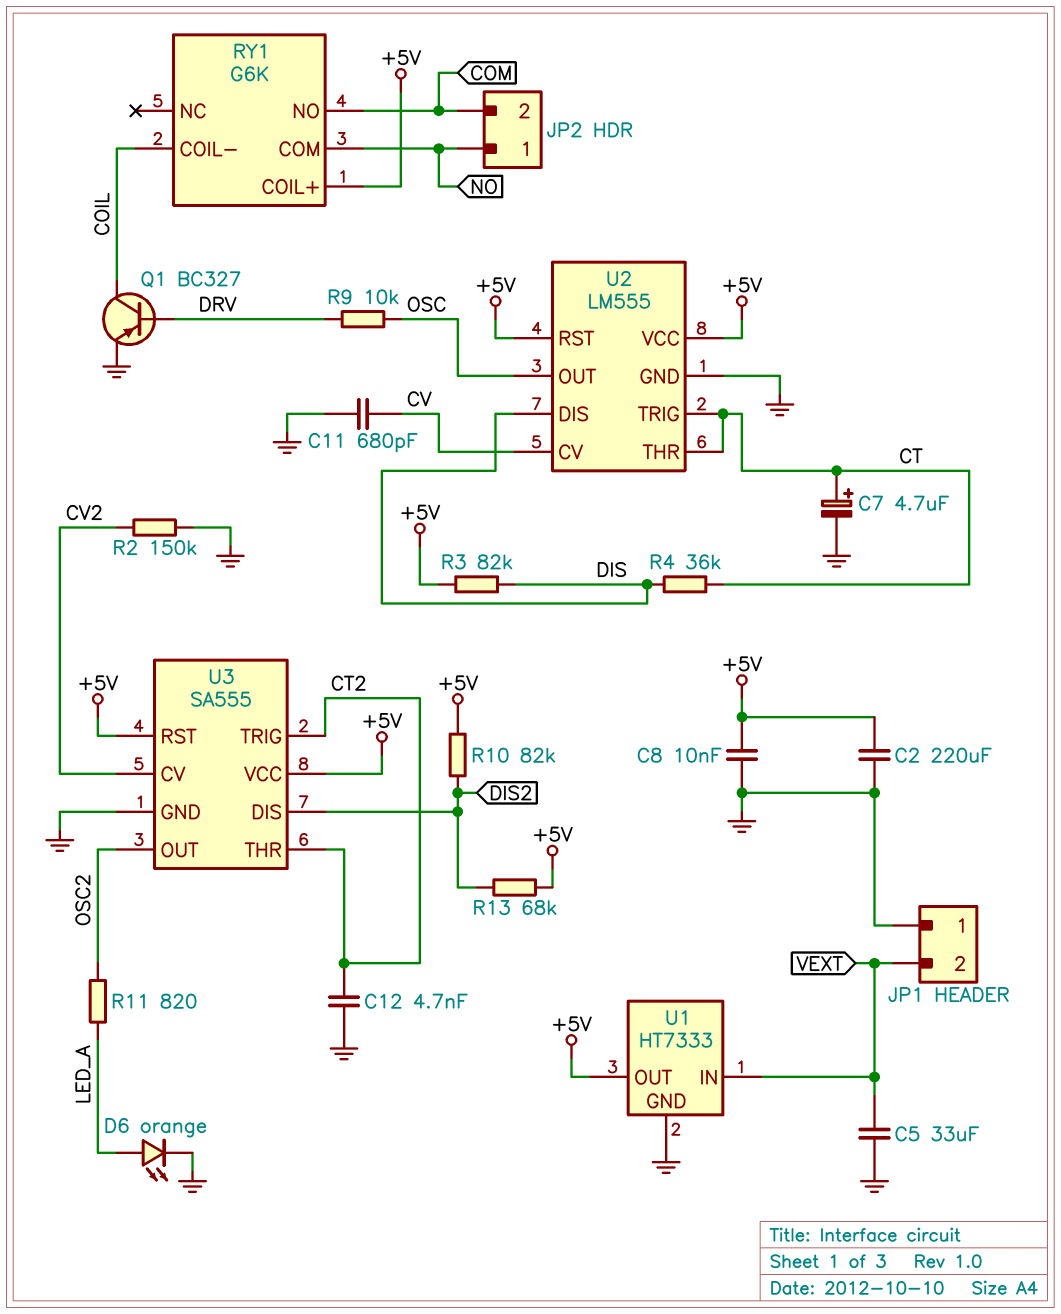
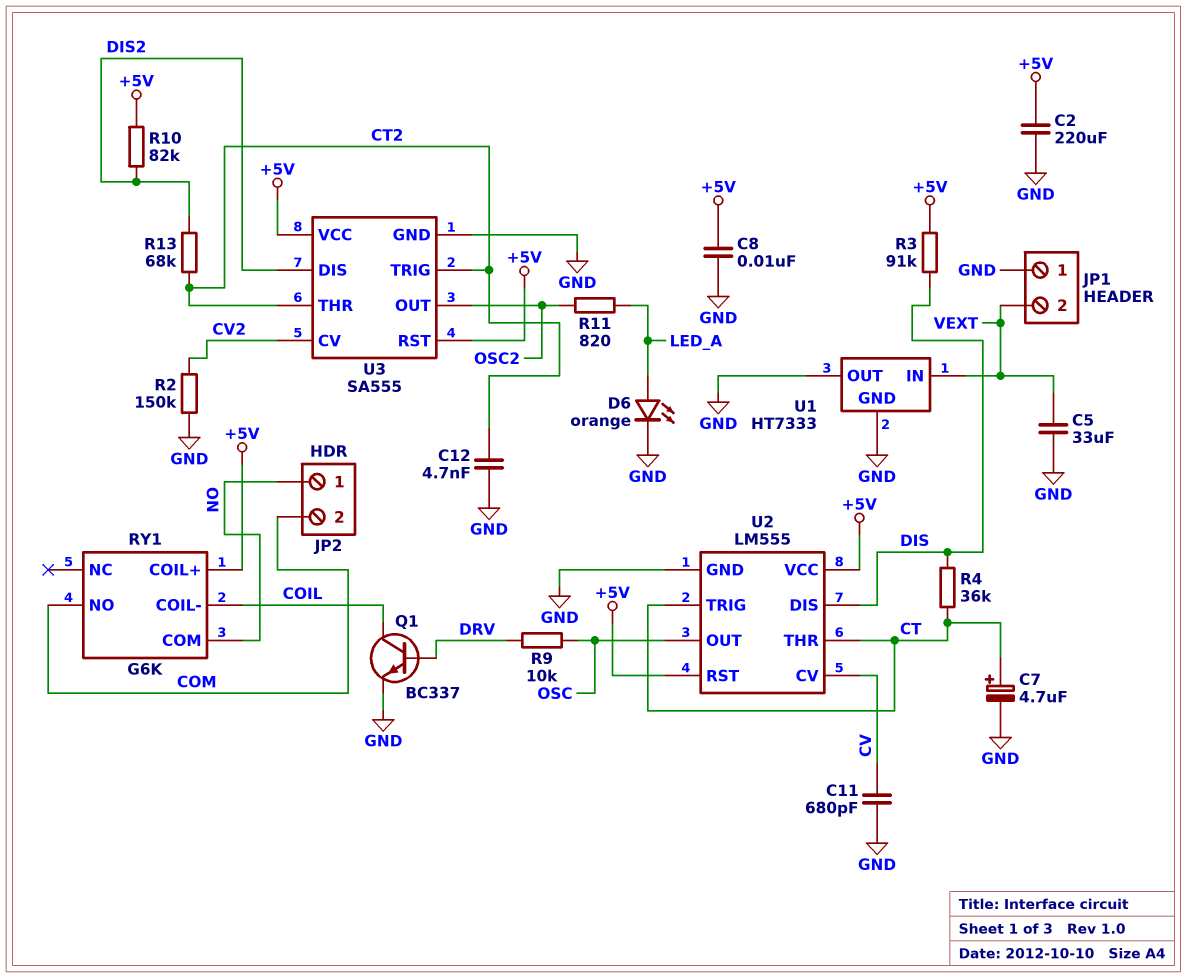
Q1: PNP BC327 (B DRV, C COIL, E GND) -> NPN BC337 (B DRV, C COIL, E GND)
R3: 82k (+5V, DIS) -> 91k (+5V, DIS)
R13: 68k (+5V, DIS2) -> 68k (CT2, DIS2)
U1 pin OUT: +5V -> GND

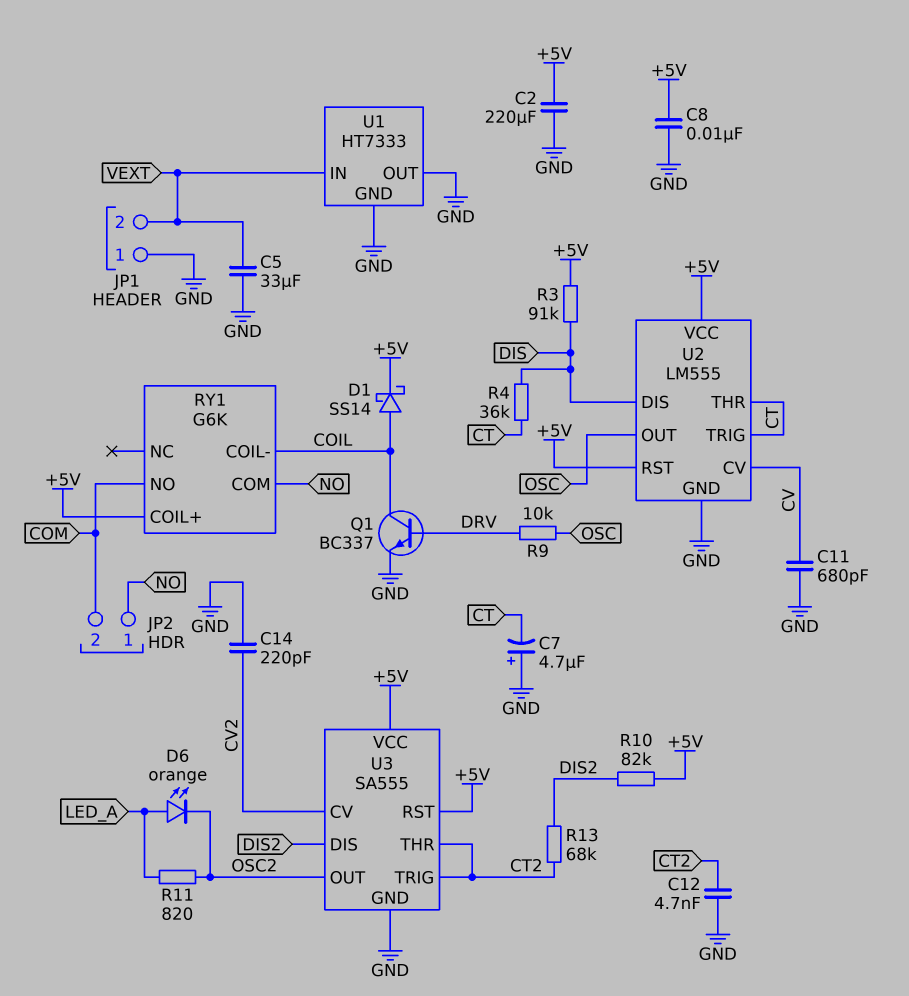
C7: 4.7uF (plus CT, minus GND) -> 4.7uF (plus GND, minus CT)
C14: none -> 220pF (CV2, GND)
D1: none -> schottky SS14 (A COIL, K +5V)
D6: LED orange (A LED_A, K GND) -> LED orange (A LED_A, K OSC2)
R2: 150k (CV2, GND) -> none

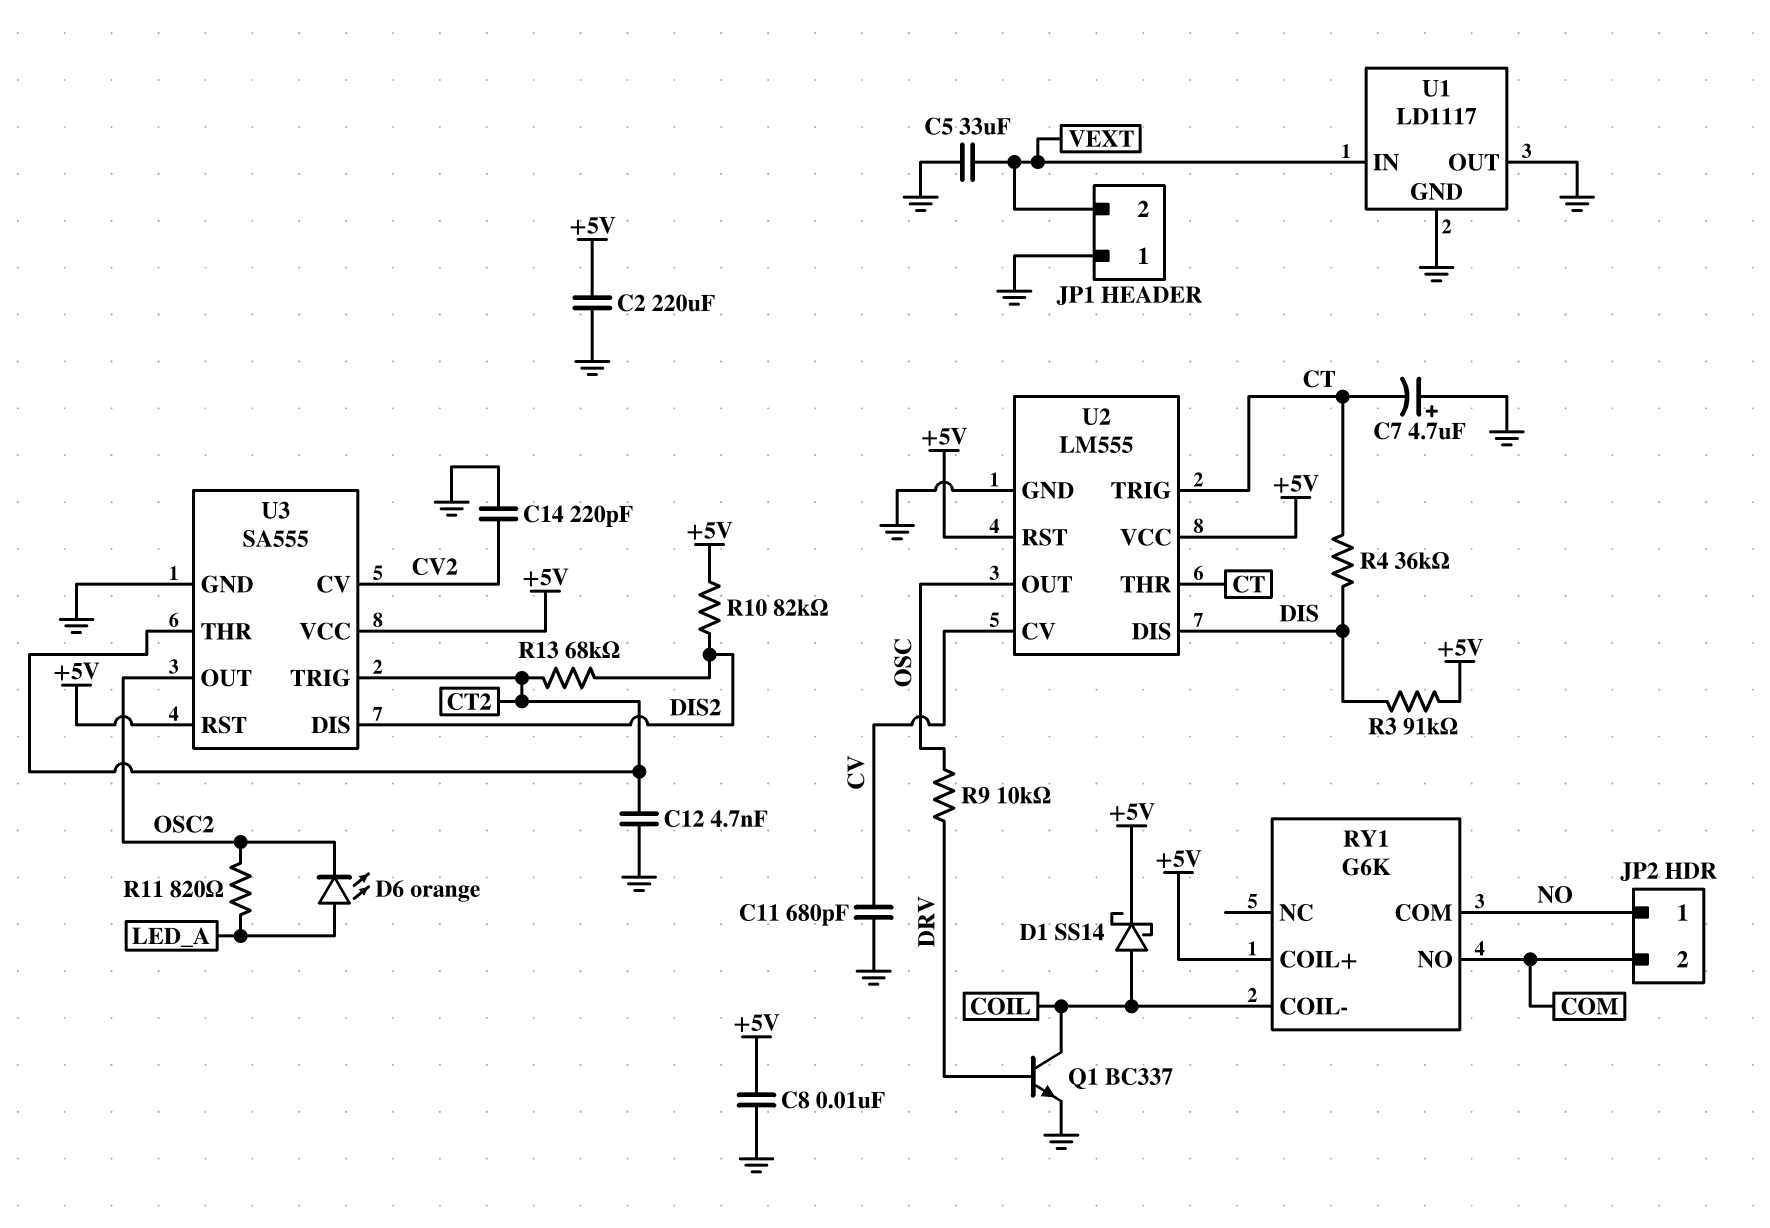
U1: HT7333 -> LD1117

